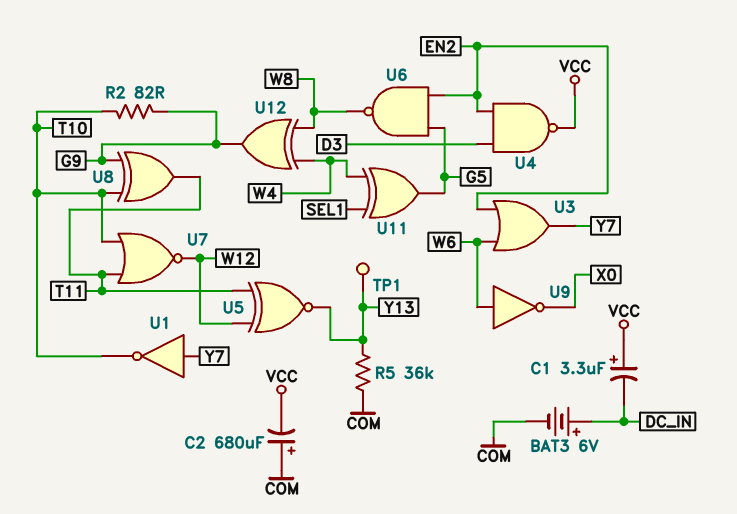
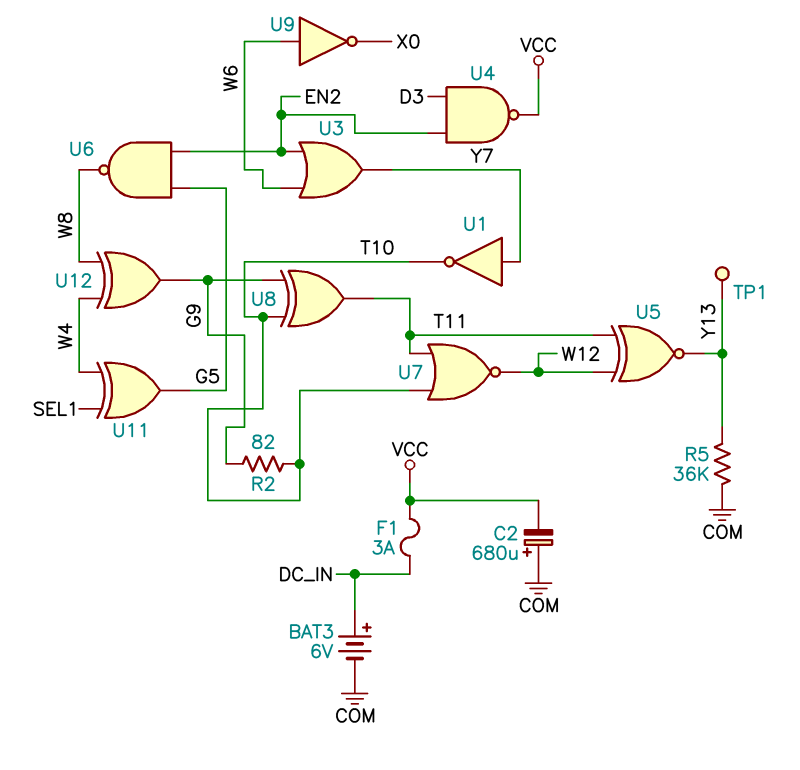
C1: 3.3uF (plus VCC, minus DC_IN) -> none
F1: none -> 3A (DC_IN, VCC)

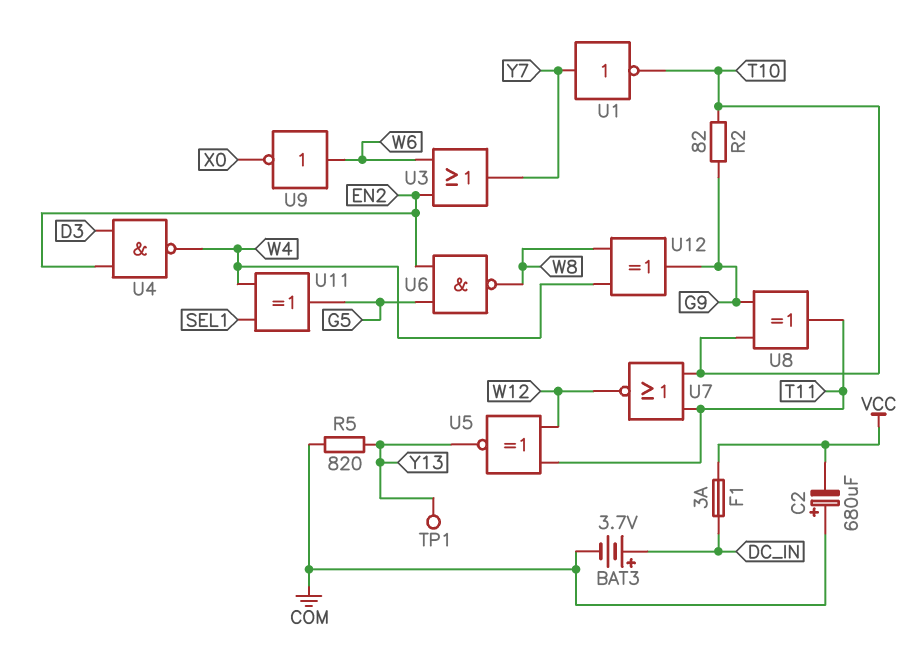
BAT3: 6V (plus DC_IN, minus COM) -> 3.7V (plus DC_IN, minus COM)
R5: 36k (COM, Y13) -> 820 (COM, Y13)
U4: NAND (in D3, in EN2, out VCC) -> NAND (in D3, in EN2, out W4)

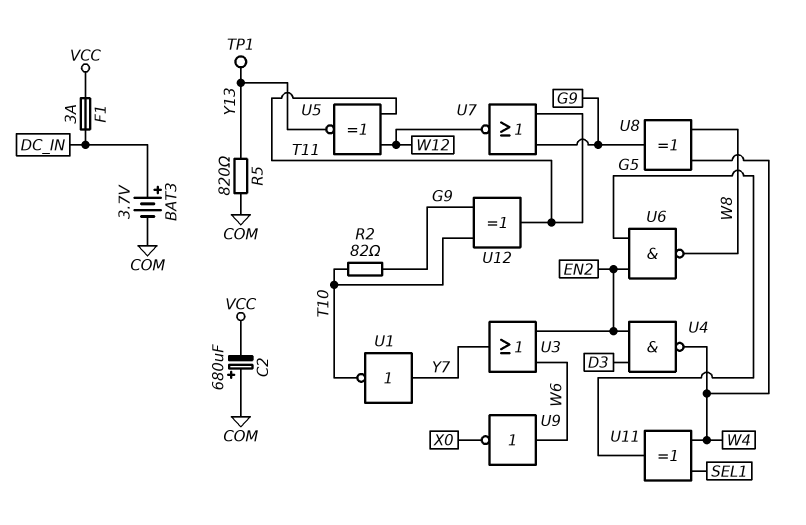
U7: NOR (in T10, in T11, out W12) -> NOR (in G9, in T11, out W12)
U8: XOR (in G9, in T10, out T11) -> XOR (in W4, in W8, out G9)
U12: XOR (in W4, in W8, out G9) -> XOR (in G9, in T10, out T11)

